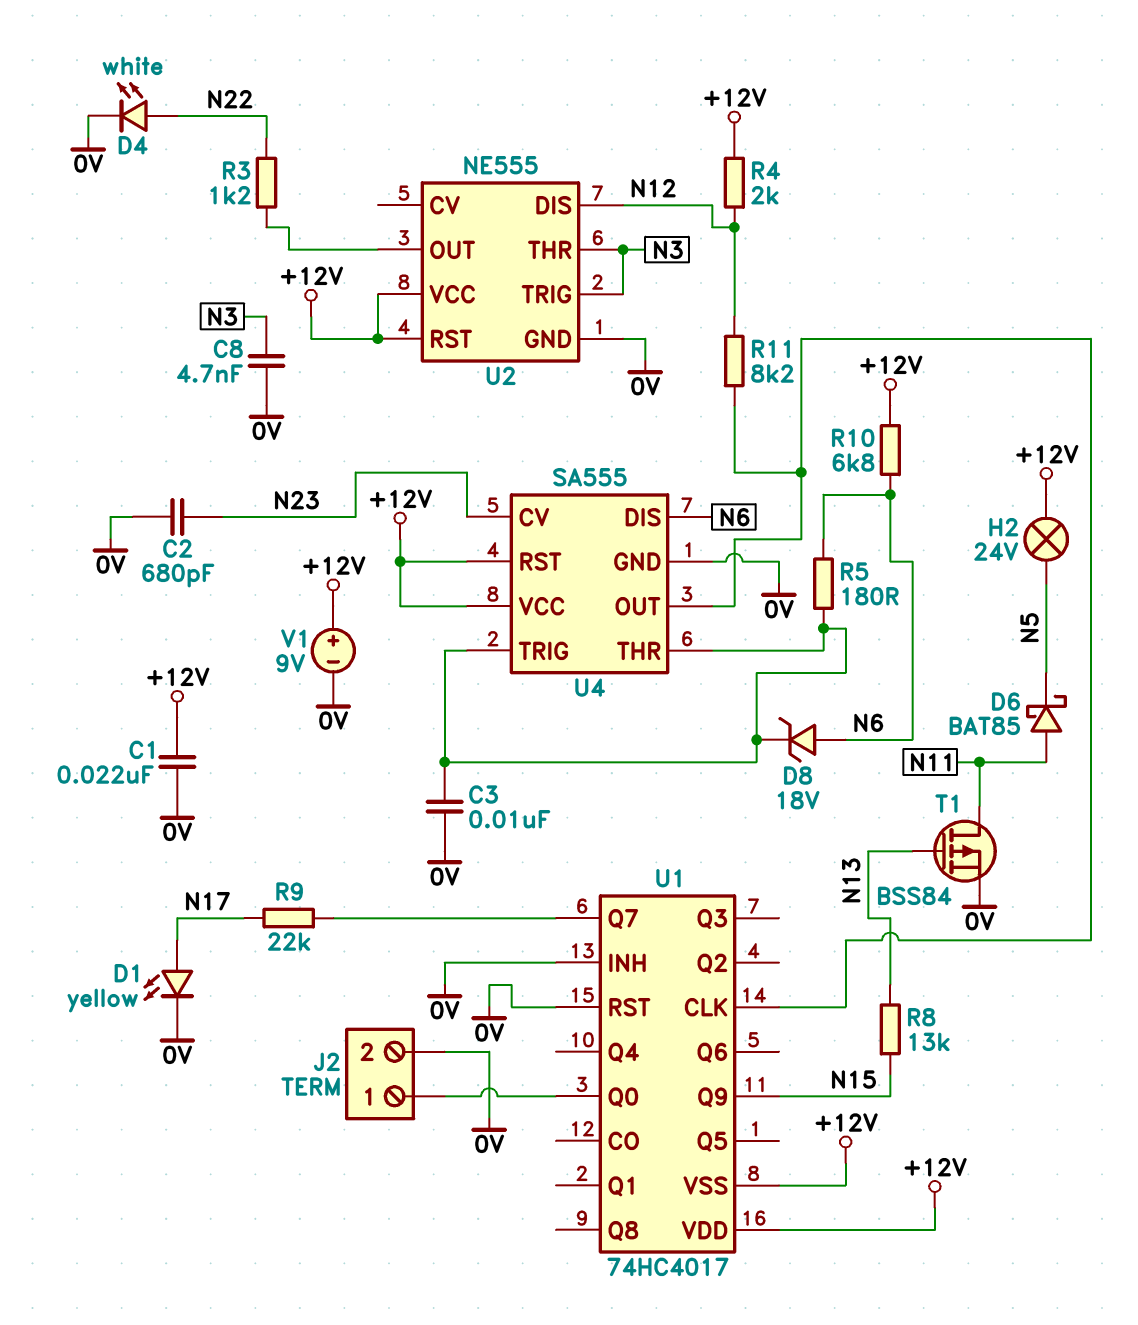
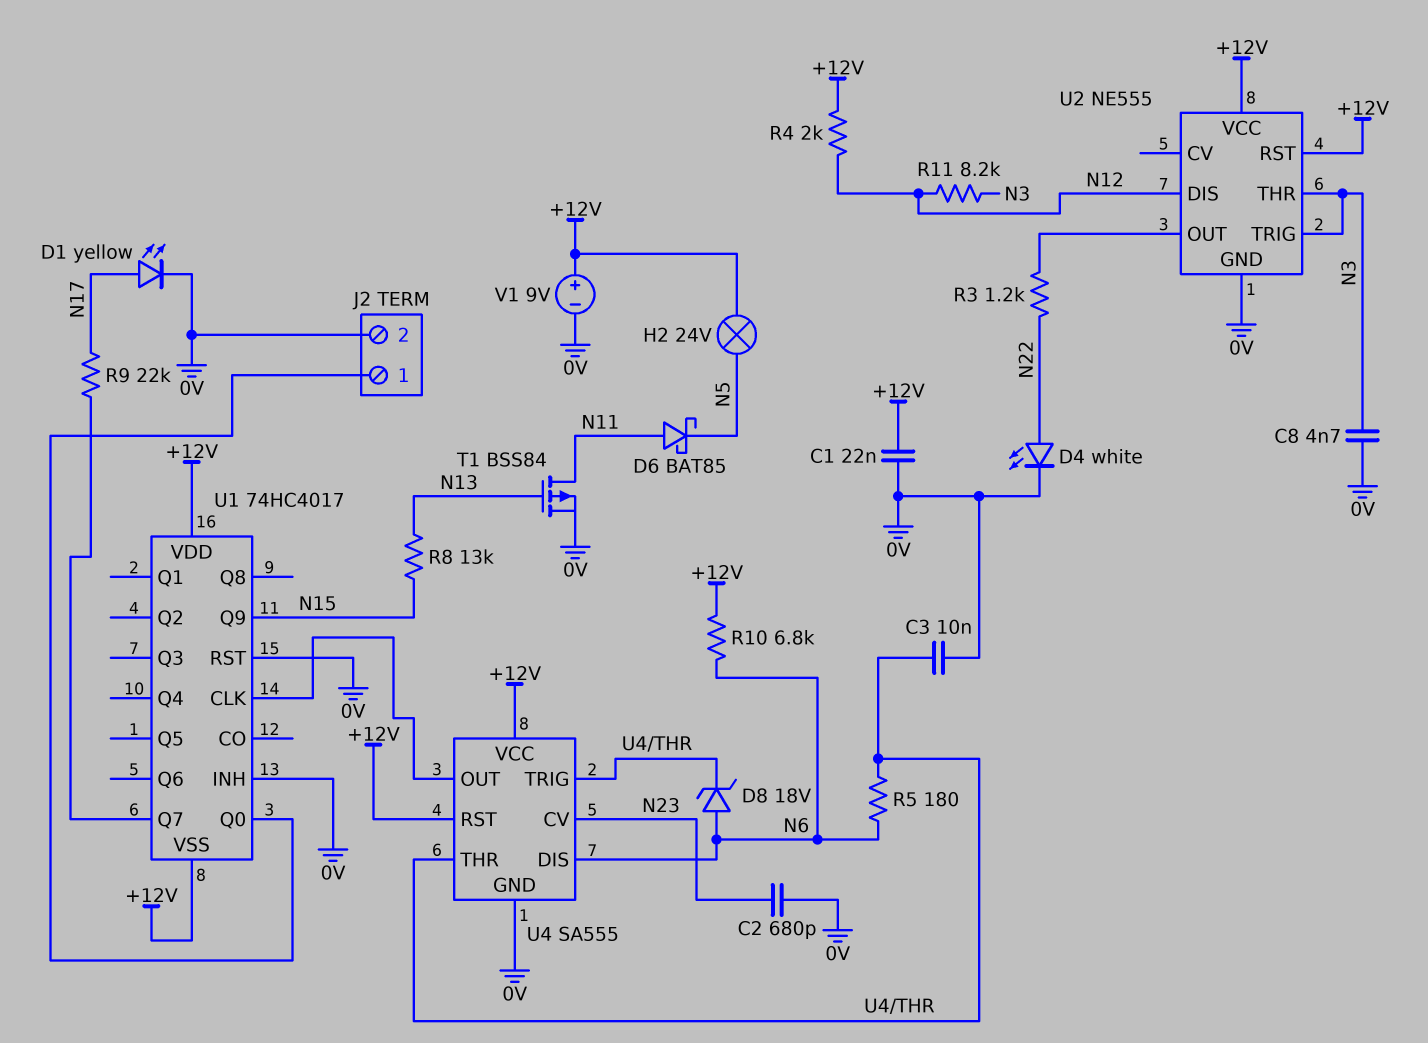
R11: 8.2k (N12, U1/CLK) -> 8.2k (N3, N12)

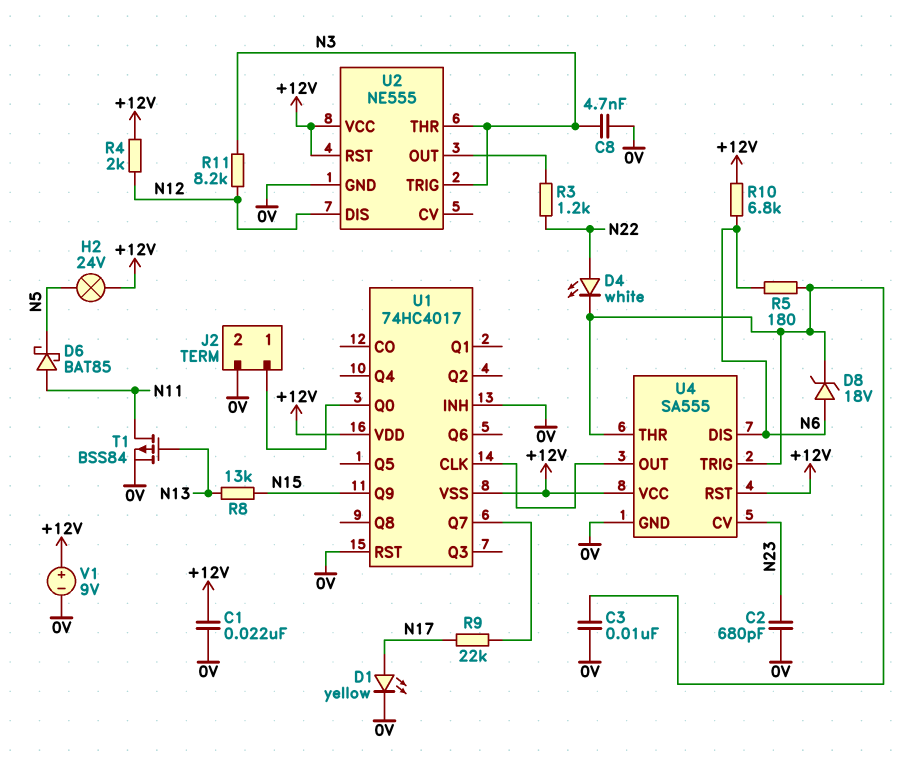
D4: LED white (A N22, K 0V) -> LED white (A N22, K U4/THR)

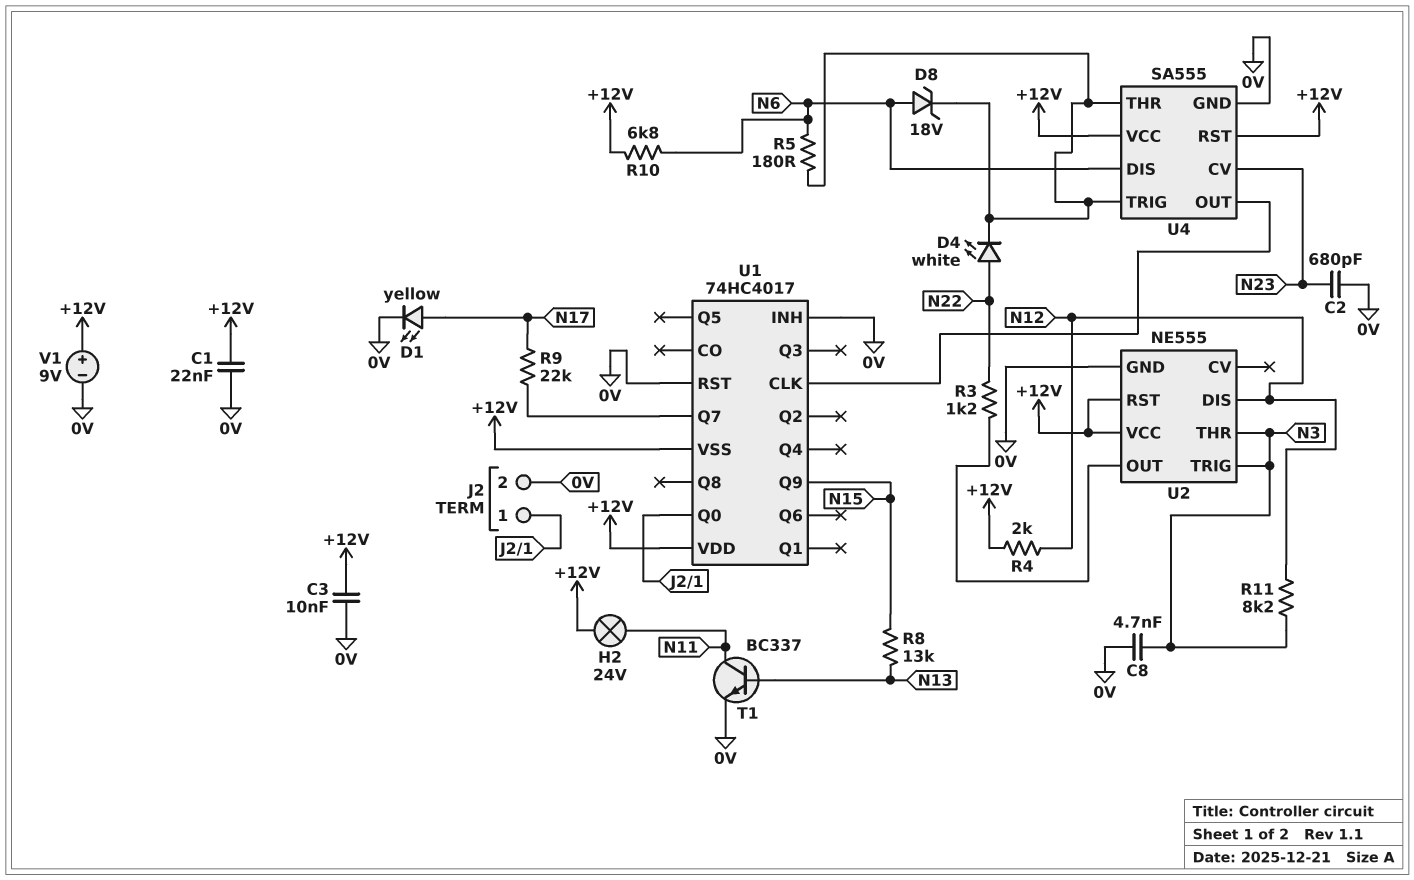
C3: 10nF (0V, U4/THR) -> 10nF (+12V, 0V)
D6: schottky BAT85 (A N11, K N5) -> none
H2: lamp 24V (+12V, N5) -> lamp 24V (+12V, N11)
T1: PMOS BSS84 (G N13, D N11, S 0V) -> NPN BC337 (B N13, C N11, E 0V)

